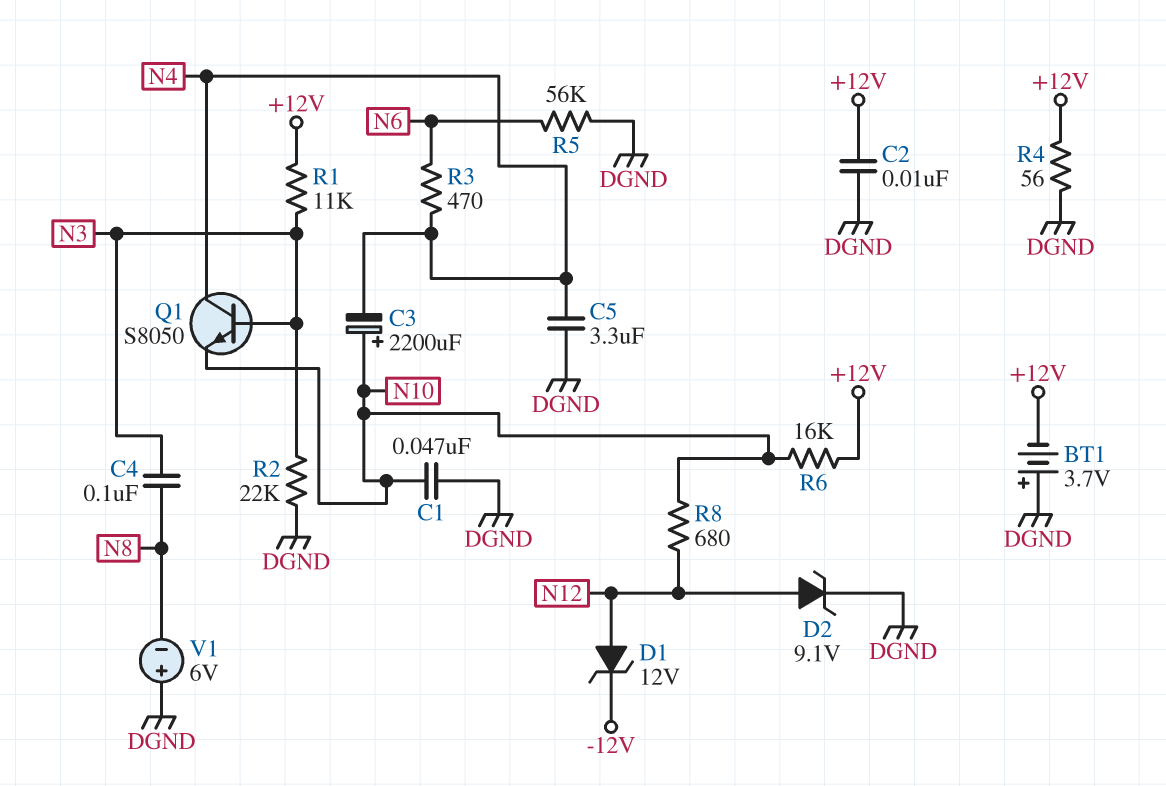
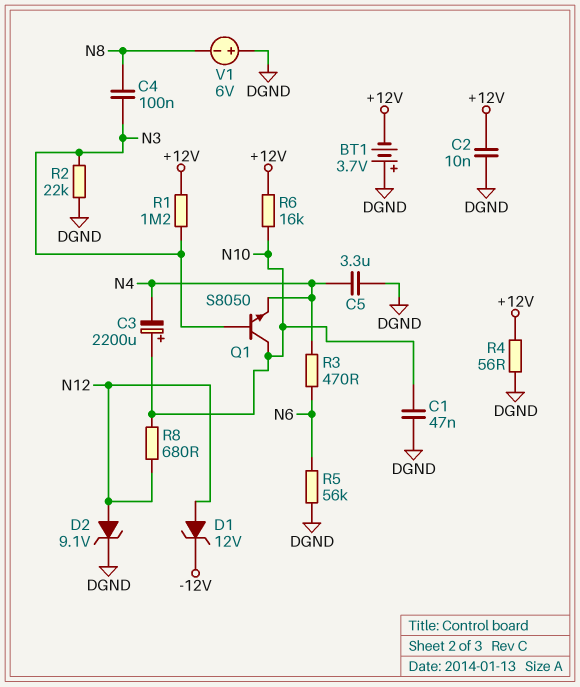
Q1: NPN S8050 (B N3, C N4, E N10) -> NPN S8050 (B N3, C N10, E N4)
R1: 11k (+12V, N3) -> 1.2M (+12V, N3)

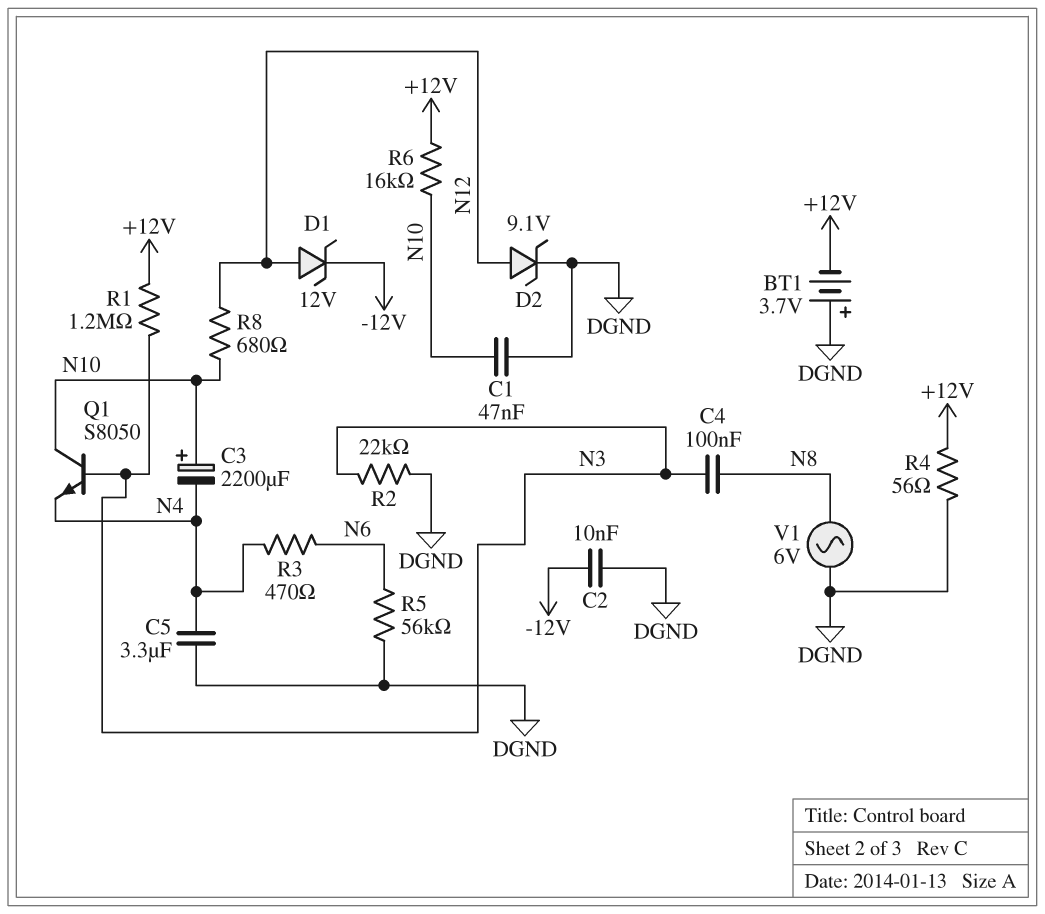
C2: 10nF (+12V, DGND) -> 10nF (-12V, DGND)
V1: 6V (plus DGND, minus N8) -> AC 6V (DGND, N8)

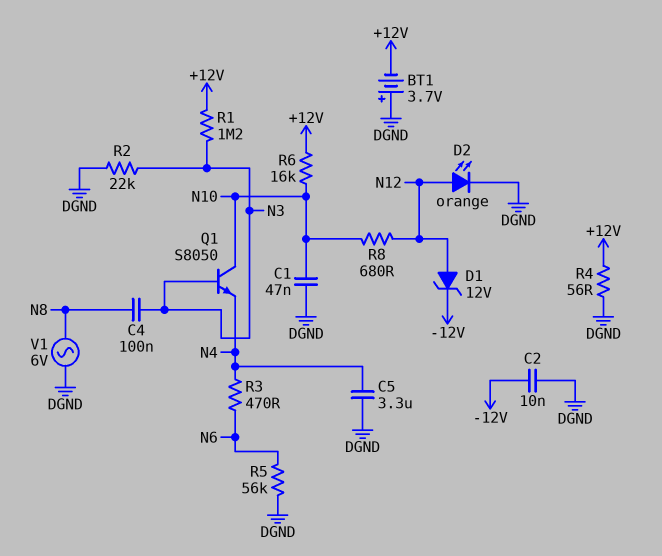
C3: 2200uF (plus N10, minus N4) -> none
D2: zener 9.1V (A N12, K DGND) -> LED orange (A N12, K DGND)

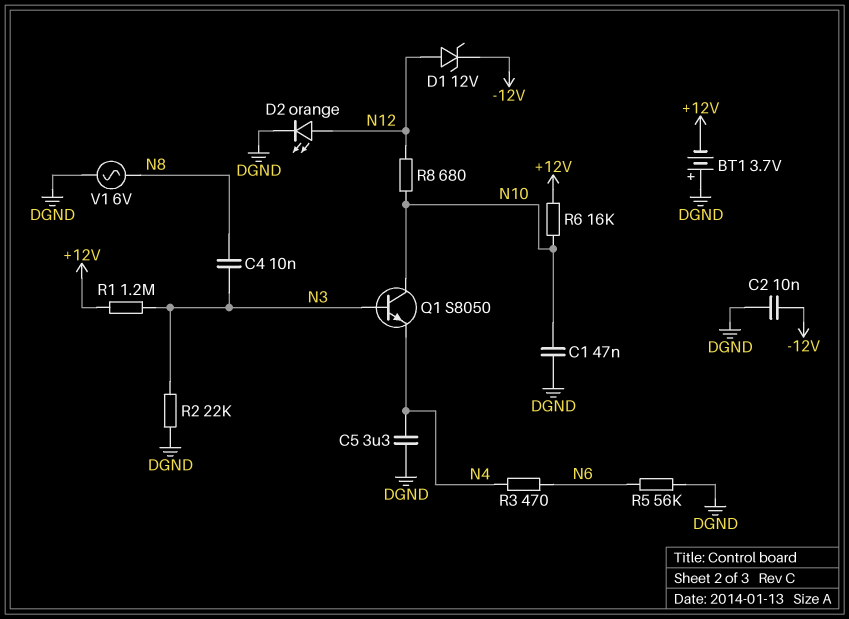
C4: 100nF (N3, N8) -> 10nF (N3, N8)
R4: 56 (+12V, DGND) -> none

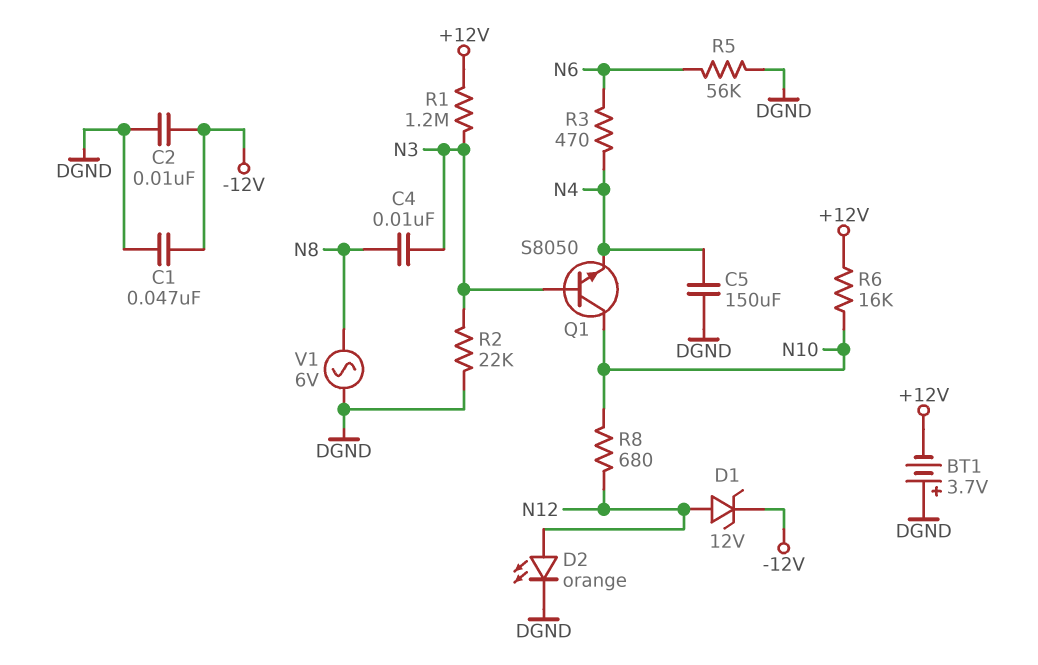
C1: 47nF (DGND, N10) -> 47nF (-12V, DGND)
C5: 3.3uF (DGND, N4) -> 150uF (DGND, N4)

